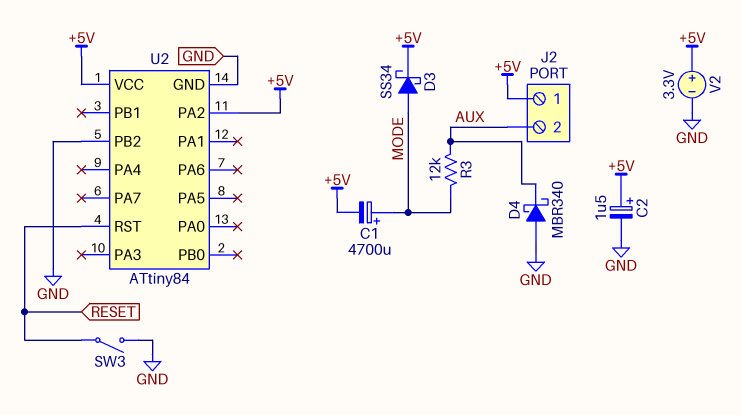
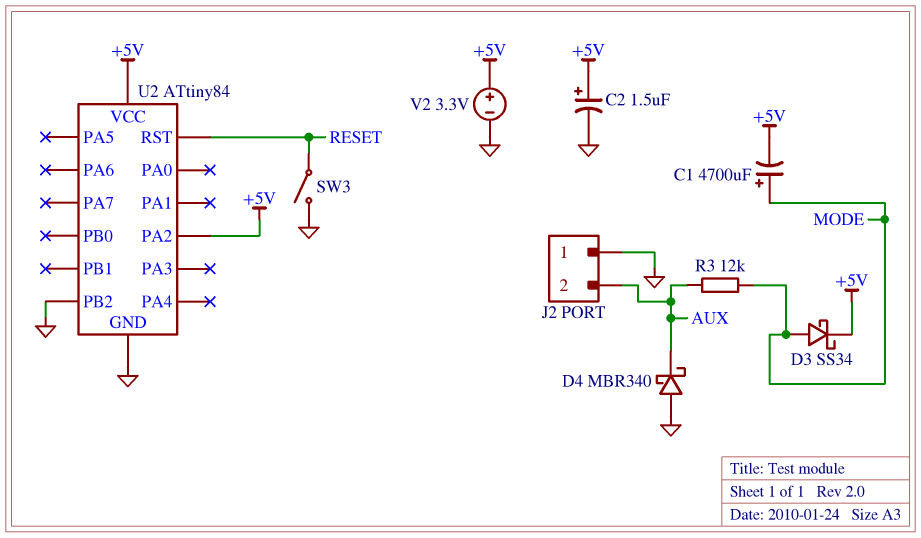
J2 pin 1: +5V -> GND

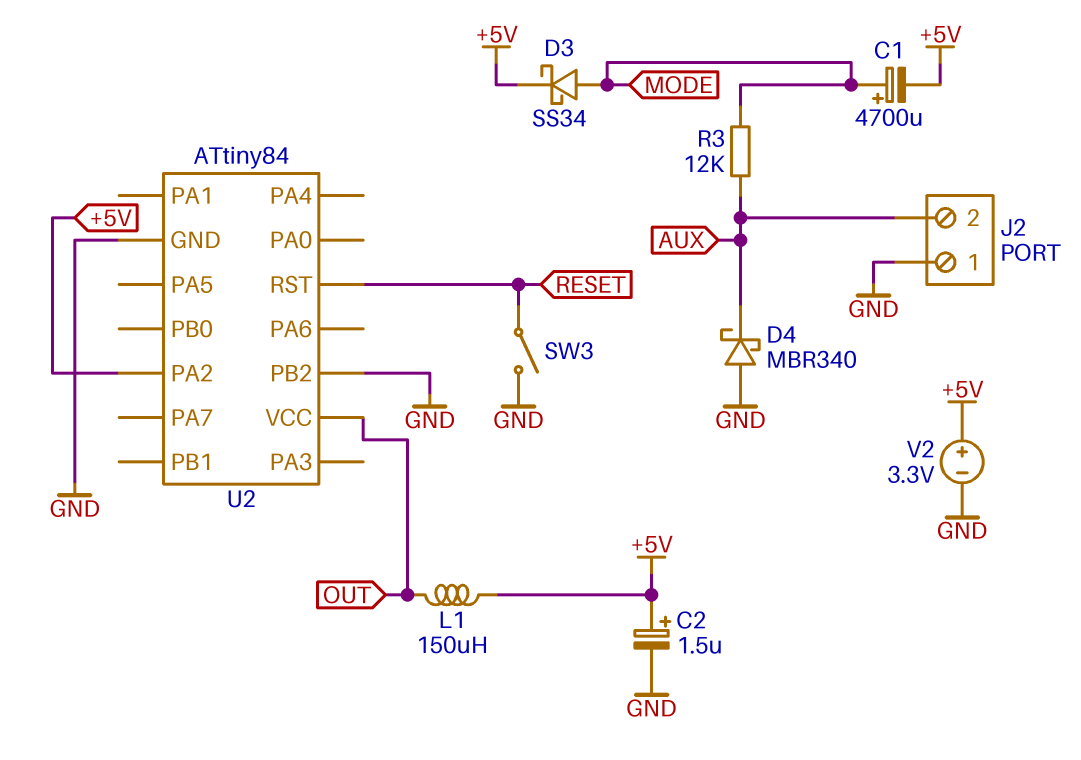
L1: none -> 150uH (+5V, OUT)
U2 pin VCC: +5V -> OUT

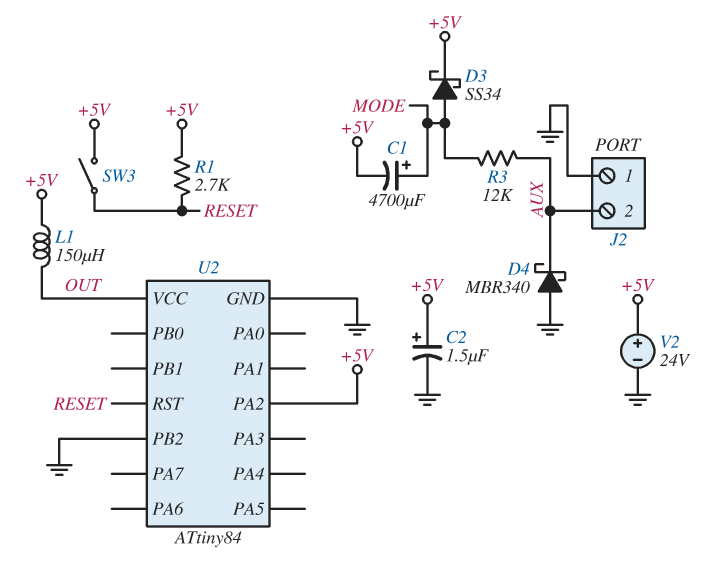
R1: none -> 2.7k (+5V, RESET)
SW3: switch (GND, RESET) -> switch (+5V, RESET)
V2: 3.3V (plus +5V, minus GND) -> 24V (plus +5V, minus GND)

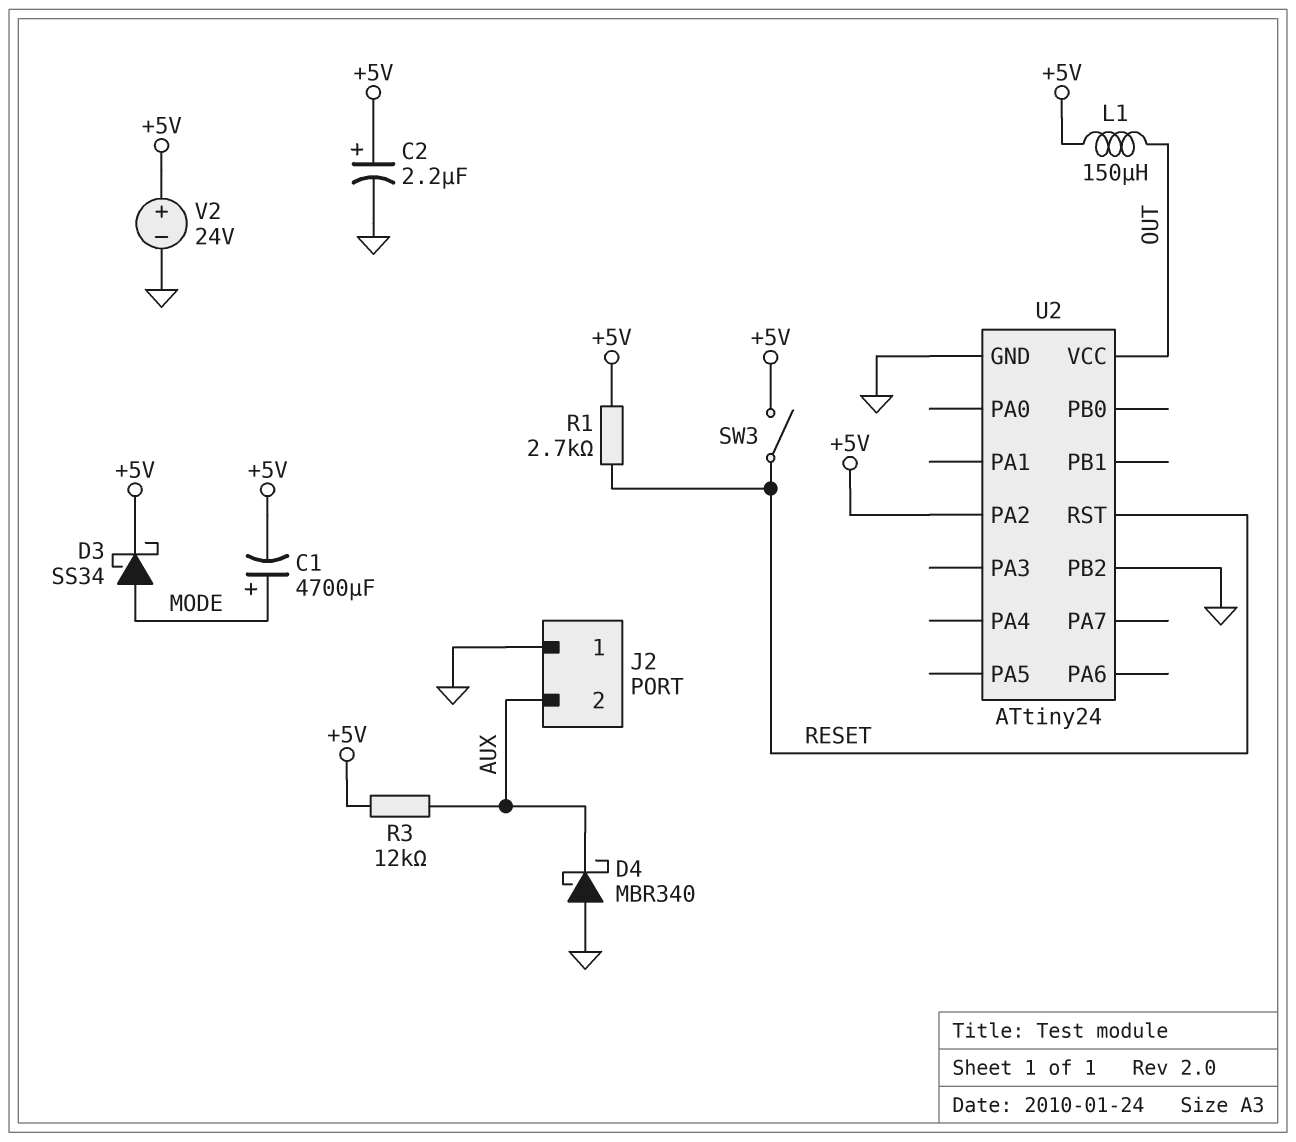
C2: 1.5uF (plus +5V, minus GND) -> 2.2uF (plus +5V, minus GND)
R3: 12k (AUX, MODE) -> 12k (+5V, AUX)
U2: ATtiny84 -> ATtiny24

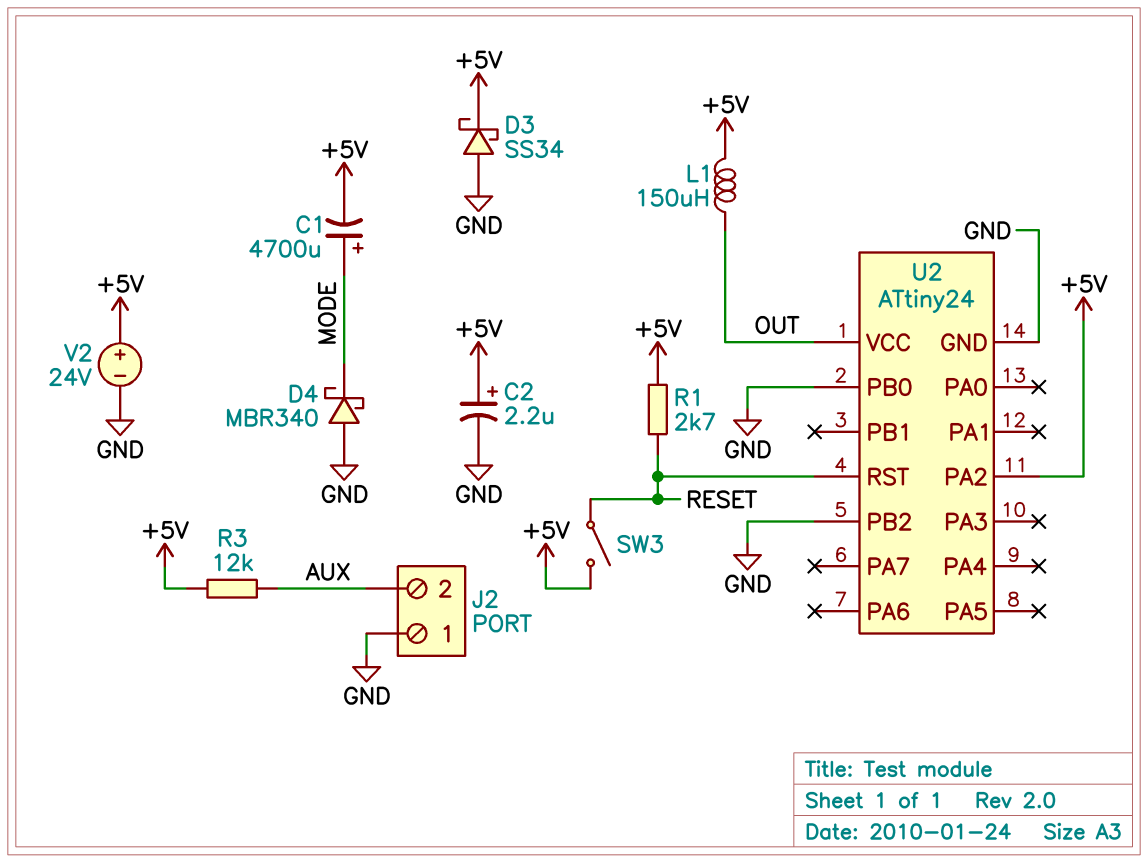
D3: schottky SS34 (A MODE, K +5V) -> schottky SS34 (A GND, K +5V)
D4: schottky MBR340 (A GND, K AUX) -> schottky MBR340 (A GND, K MODE)
U2 pin PB0: none -> GND

